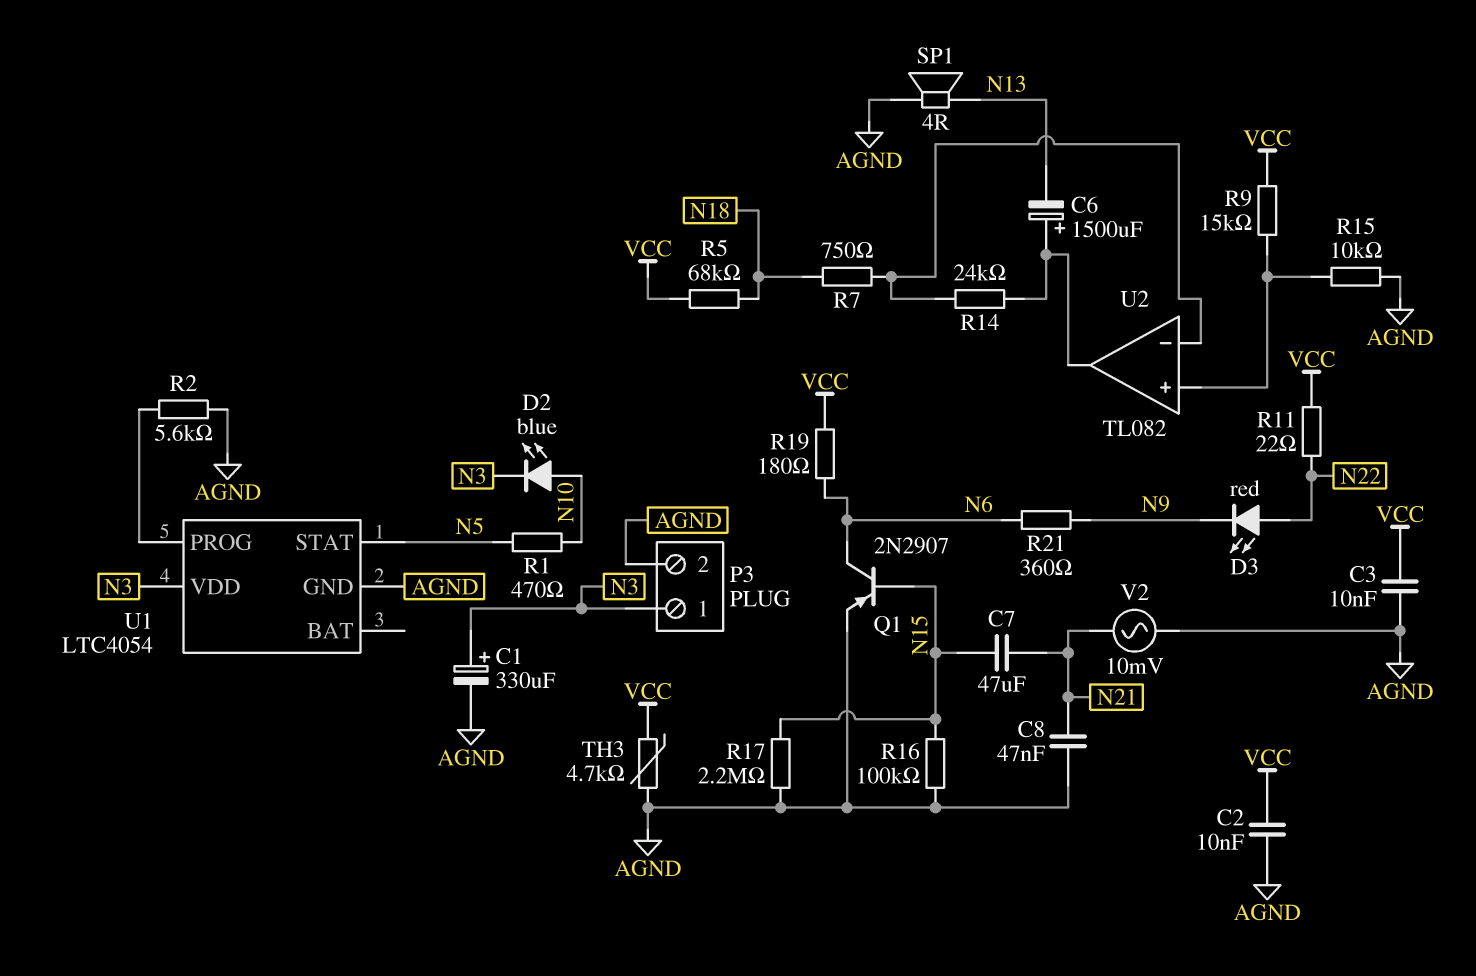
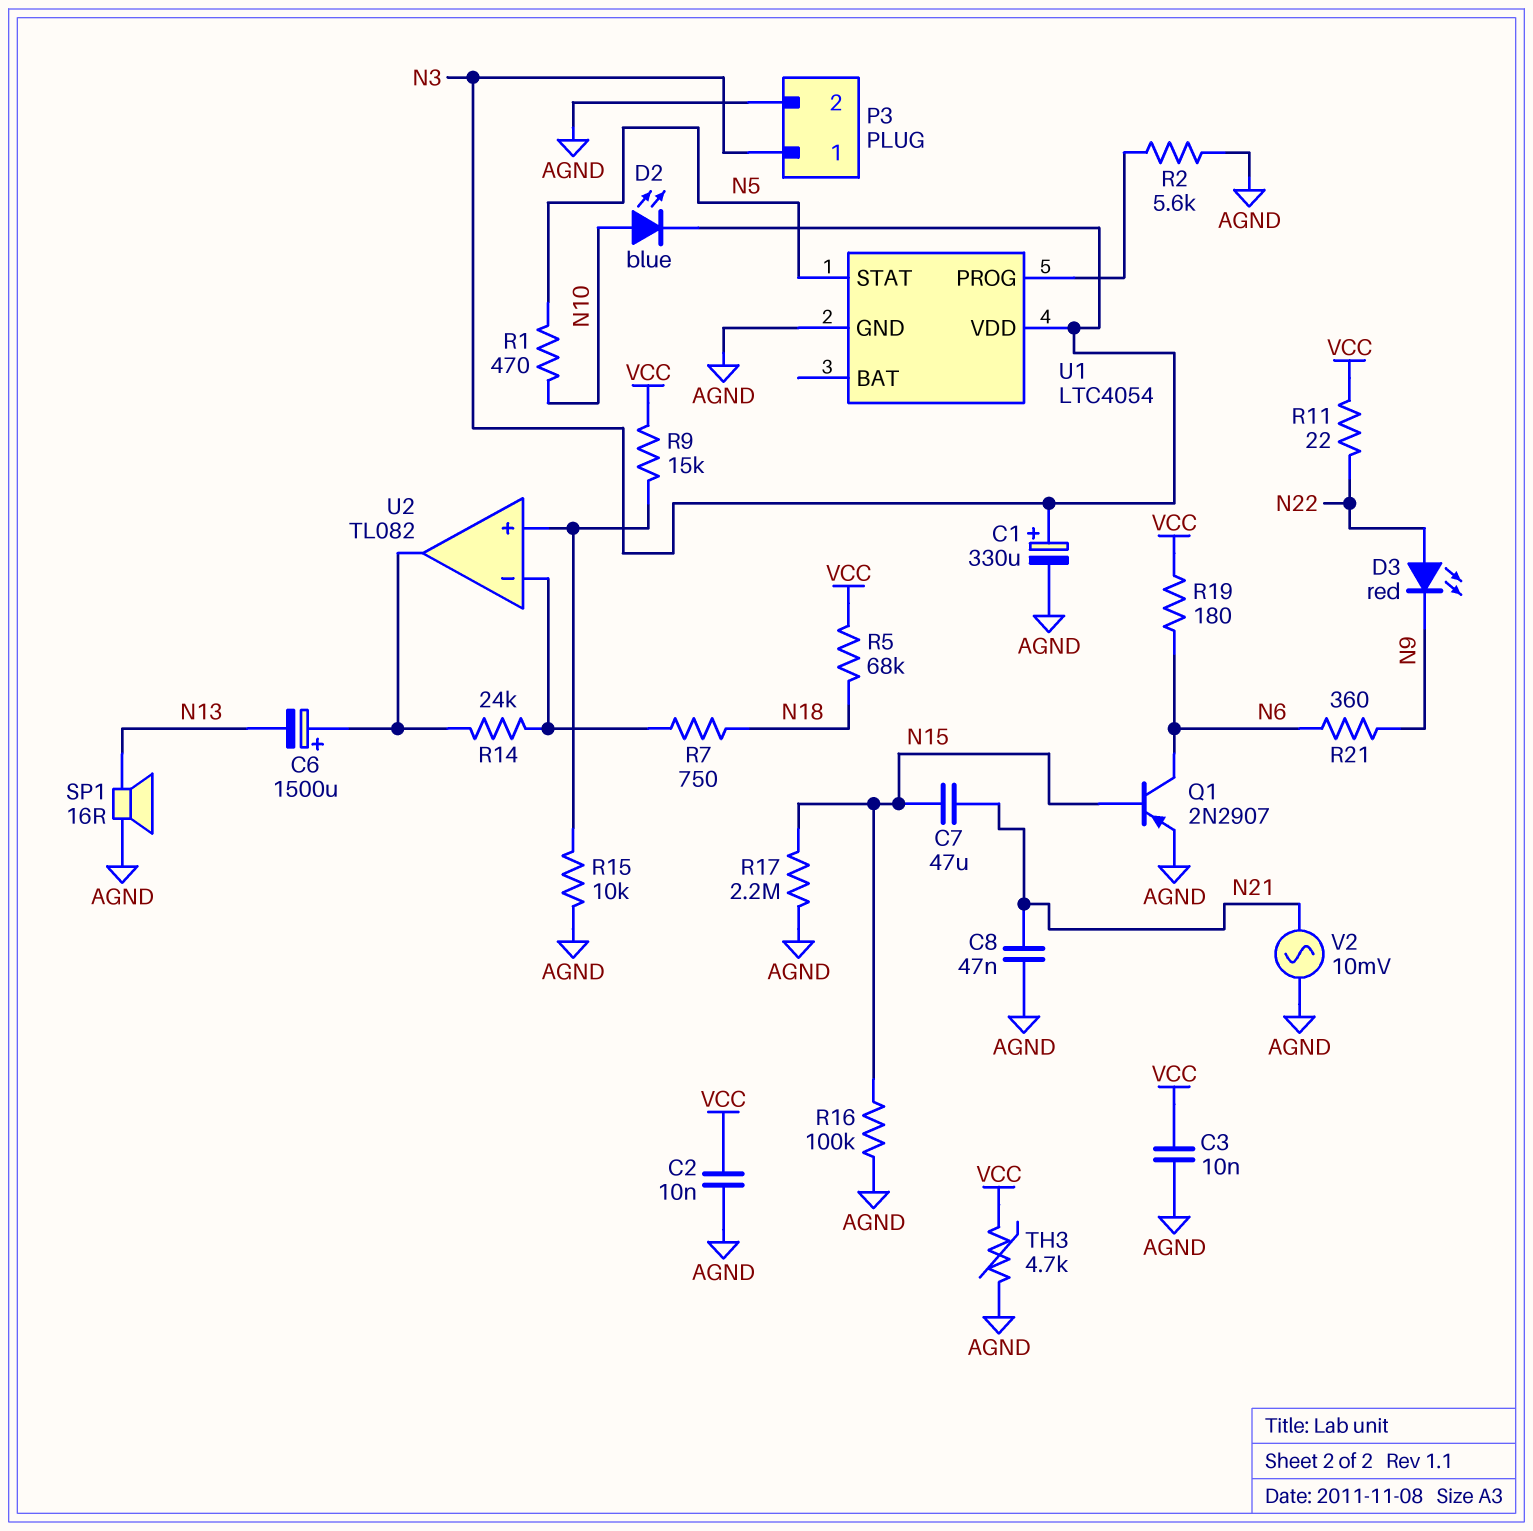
SP1: speaker 4R (AGND, N13) -> speaker 16R (AGND, N13)

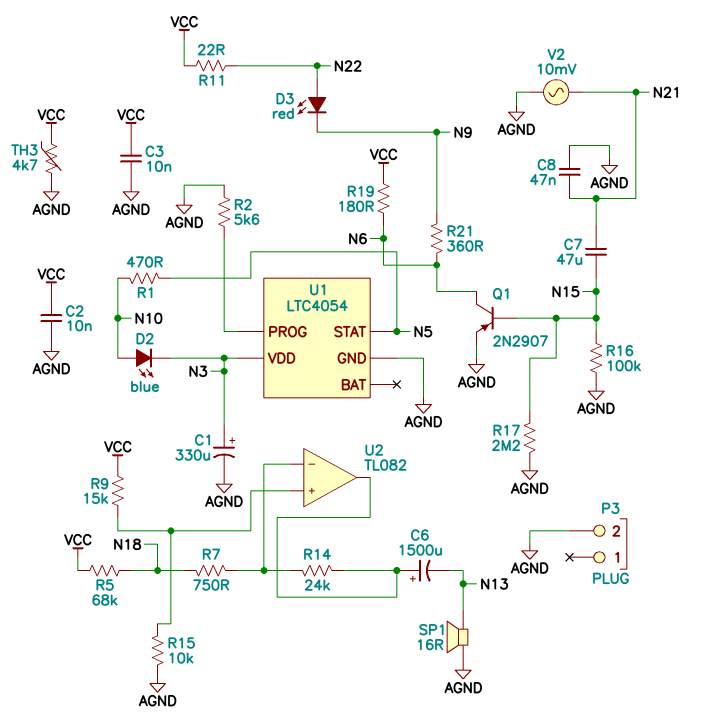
P3 pin 1: N3 -> none

